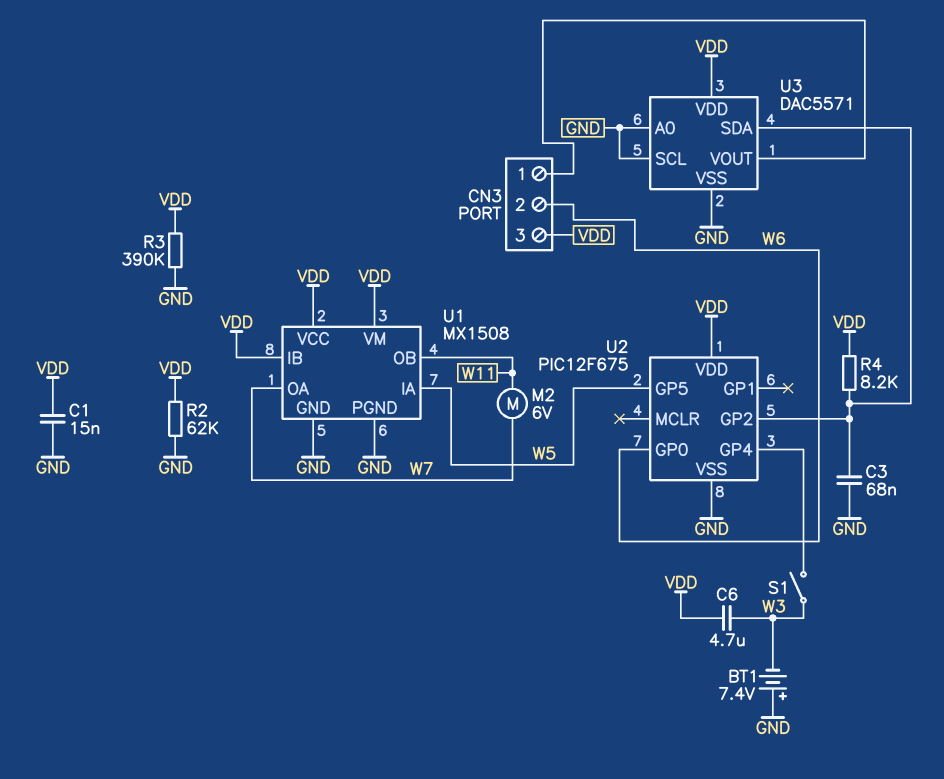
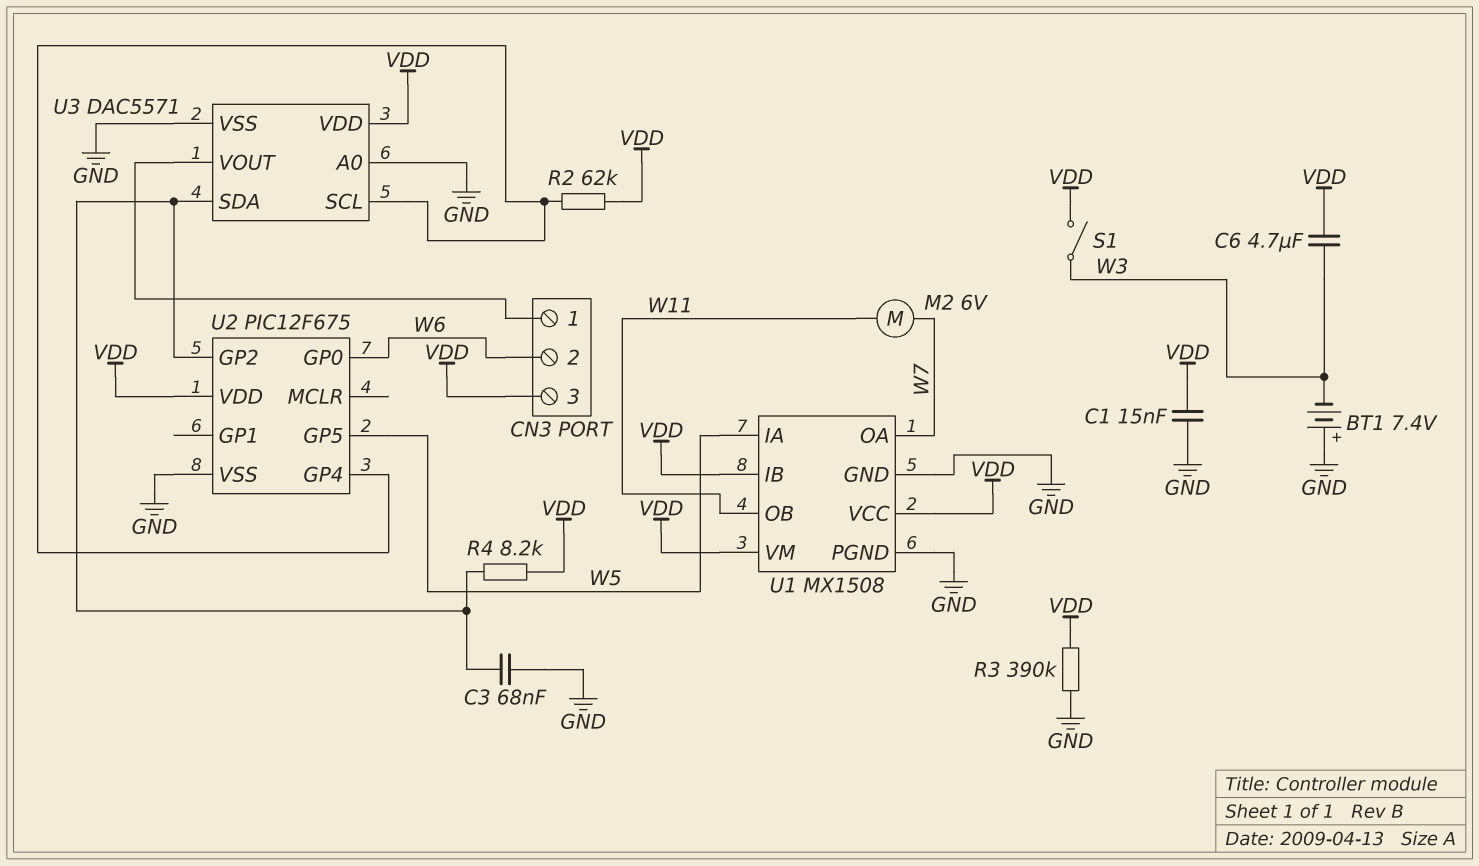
R2: 62k (GND, VDD) -> 62k (U2/GP4, VDD)
S1: switch (U2/GP4, W3) -> switch (VDD, W3)
U3 pin SCL: GND -> U2/GP4

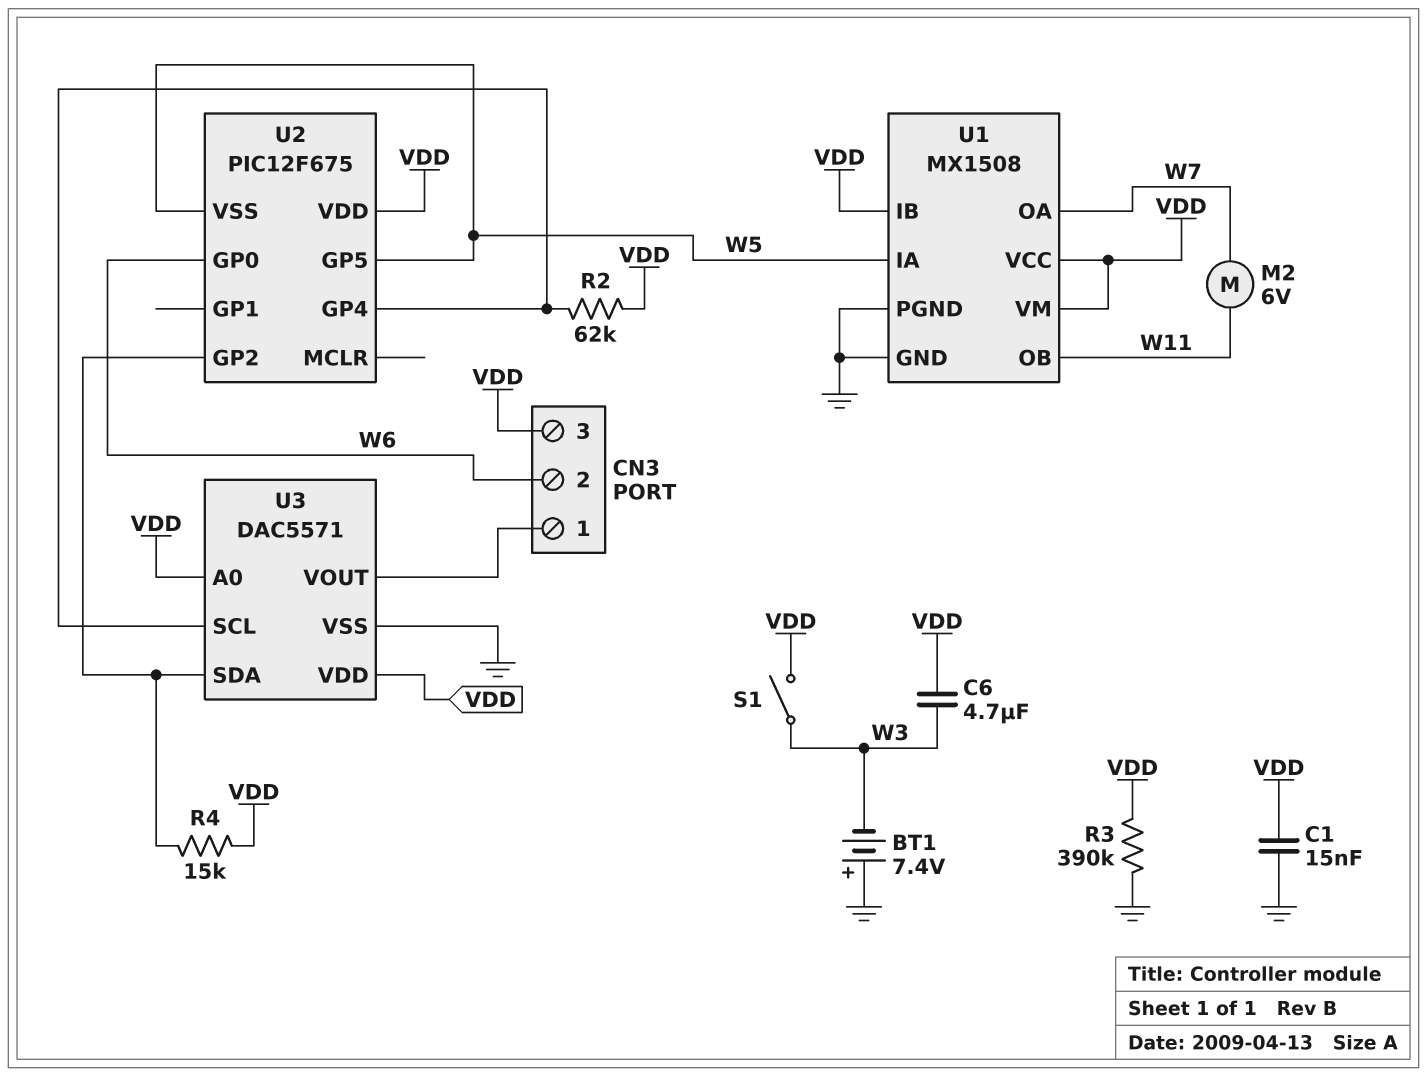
C3: 68nF (GND, U2/GP2) -> none
R4: 8.2k (U2/GP2, VDD) -> 15k (U2/GP2, VDD)
U2 pin VSS: GND -> W5
U3 pin A0: GND -> VDD

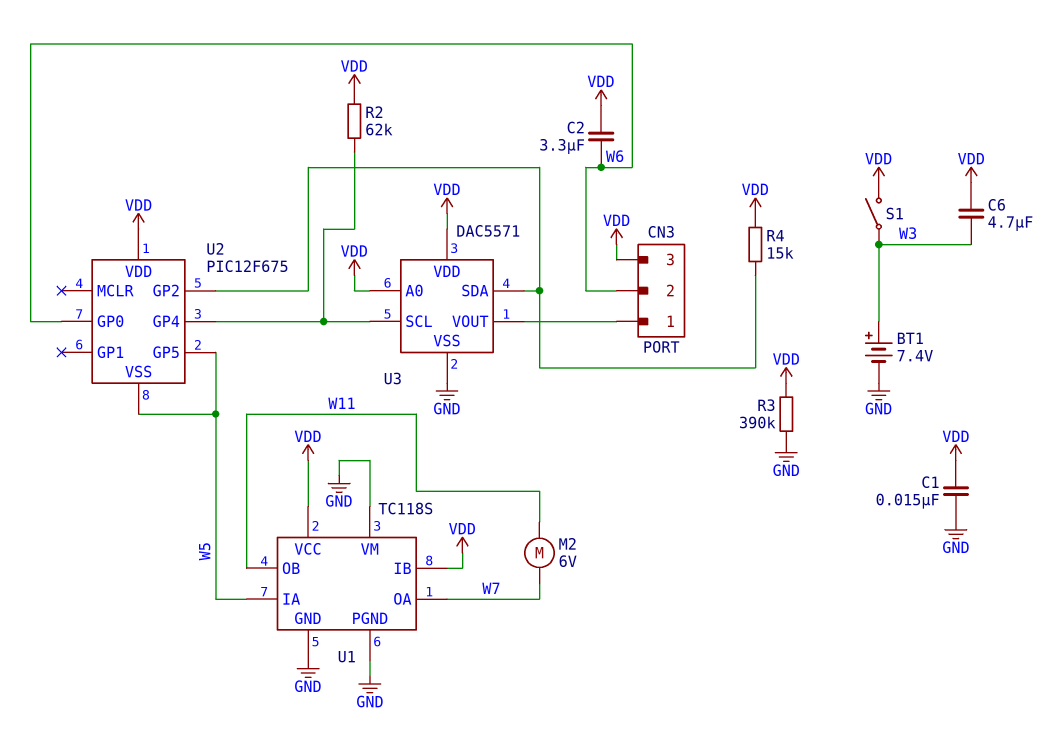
BT1: 7.4V (plus GND, minus W3) -> 7.4V (plus W3, minus GND)
C2: none -> 3.3uF (VDD, W6)
U1: MX1508 -> TC118S
U1 pin VM: VDD -> GND

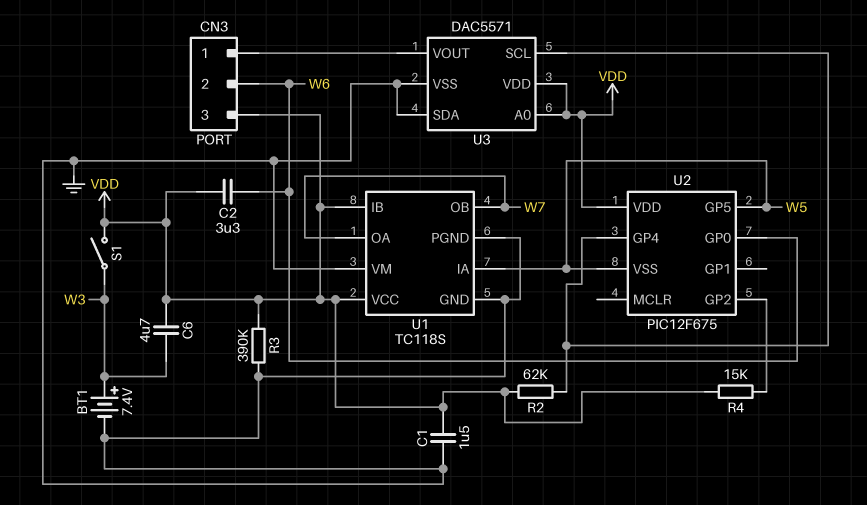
C1: 15nF (GND, VDD) -> 1.5uF (GND, VDD)
M2: motor 6V (W7, W11) -> none
U1 pin OB: W11 -> W7
U3 pin SDA: U2/GP2 -> GND

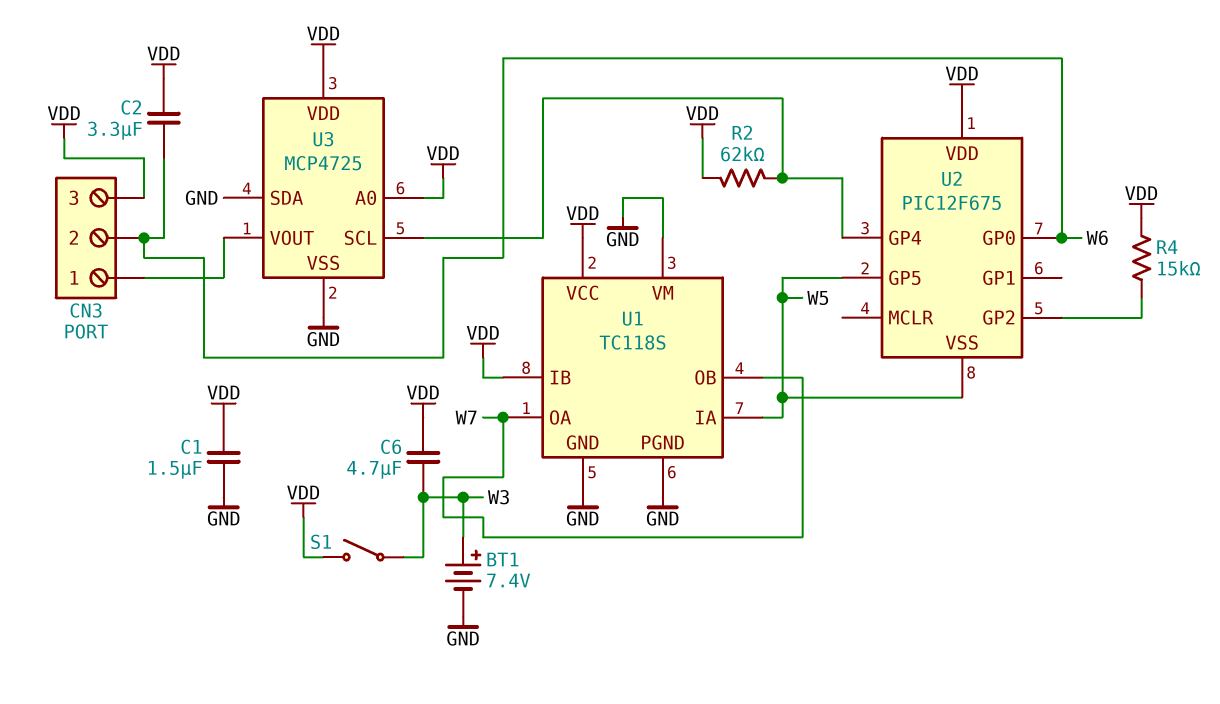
R3: 390k (GND, VDD) -> none
U3: DAC5571 -> MCP4725

